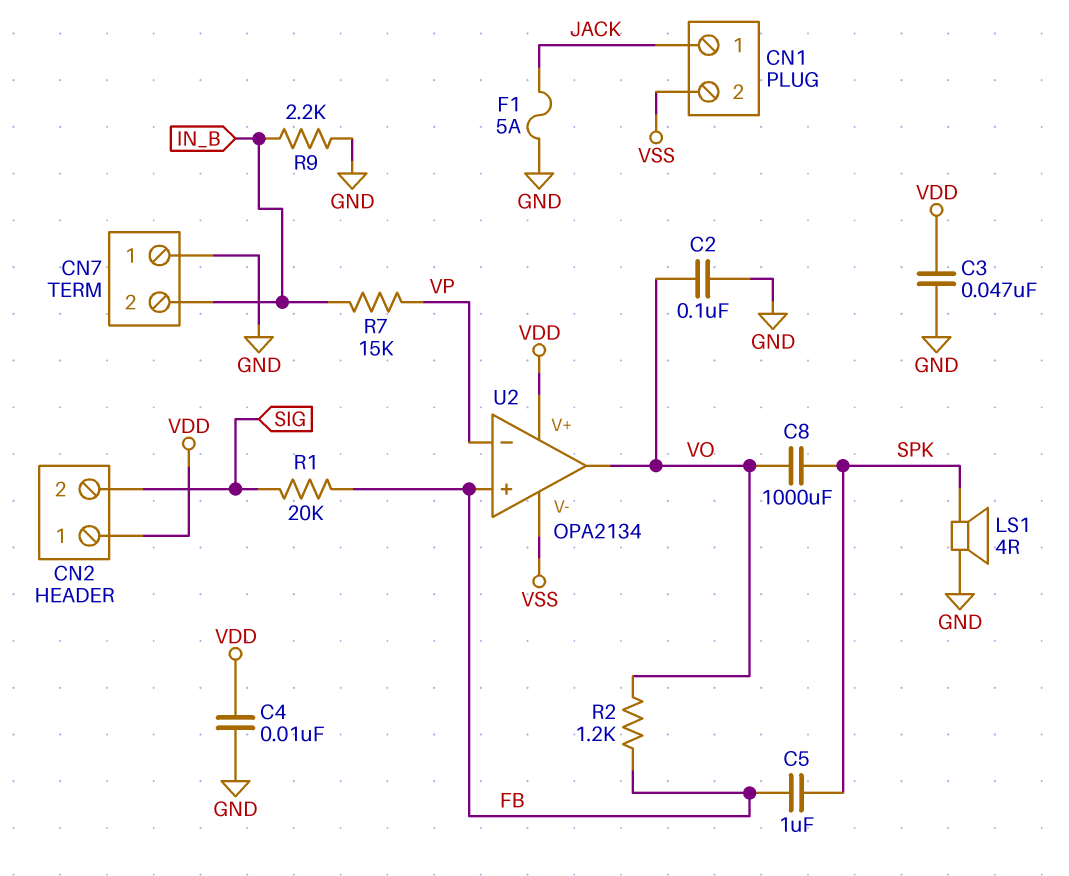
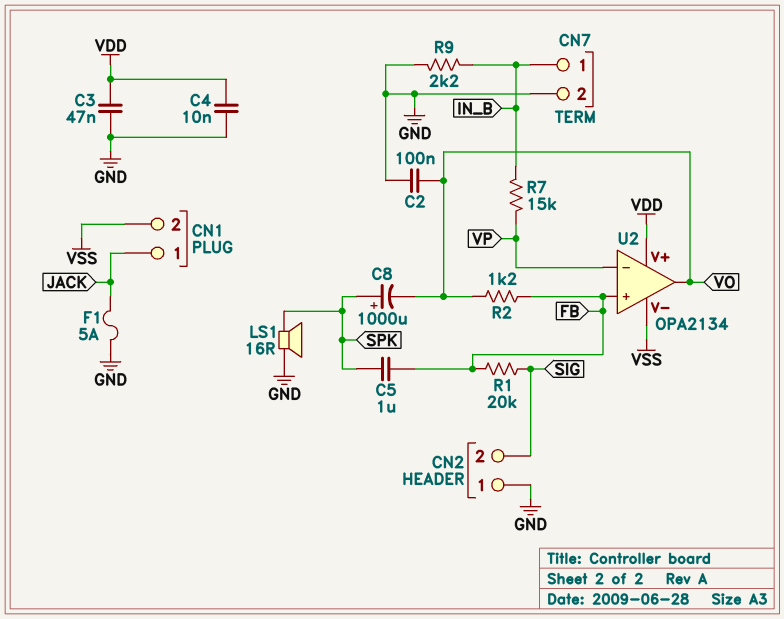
C8: 1000uF (SPK, VO) -> 1000uF (plus SPK, minus VO)
CN2 pin 1: VDD -> GND
CN7 pin 1: GND -> IN_B
CN7 pin 2: IN_B -> GND
LS1: speaker 4R (GND, SPK) -> speaker 16R (GND, SPK)

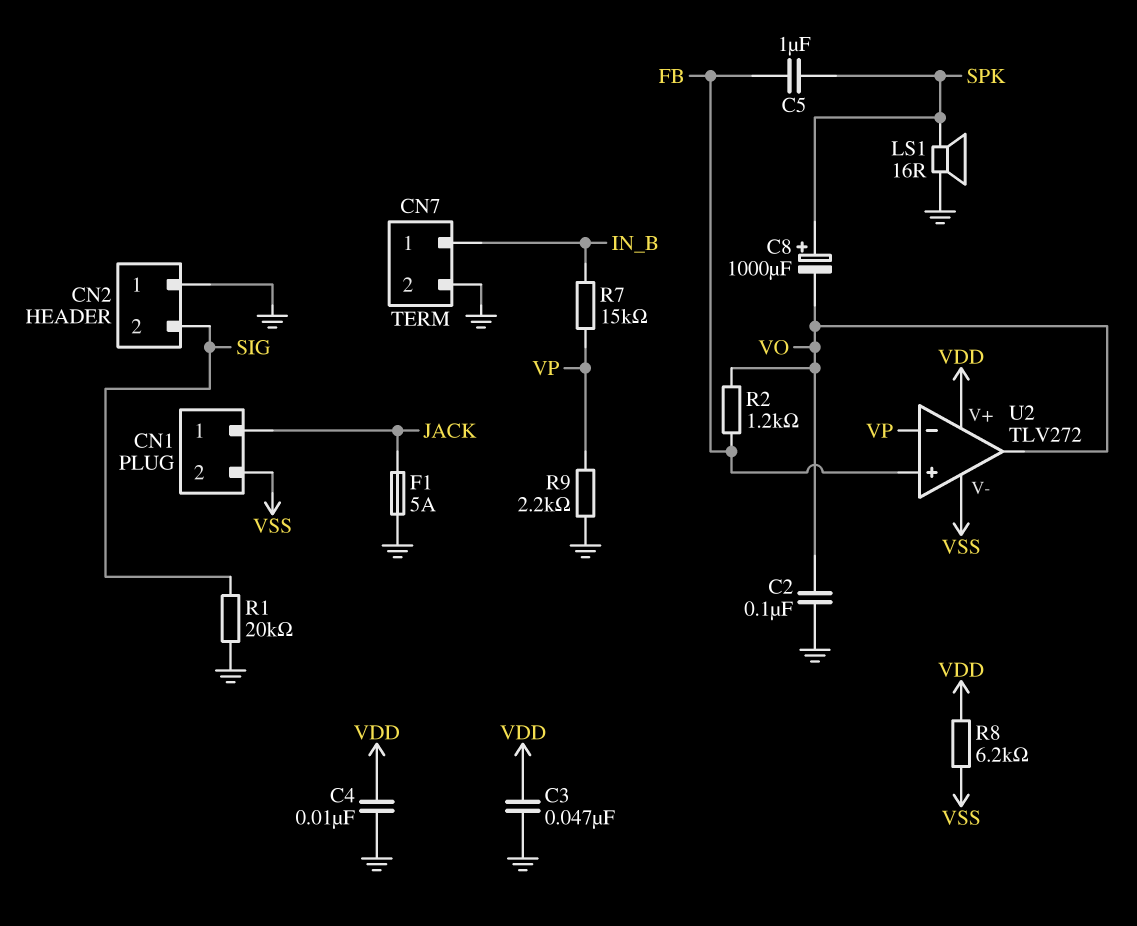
R1: 20k (FB, SIG) -> 20k (GND, SIG)
R8: none -> 6.2k (VDD, VSS)
R9: 2.2k (GND, IN_B) -> 2.2k (GND, VP)
U2: OPA2134 -> TLV272

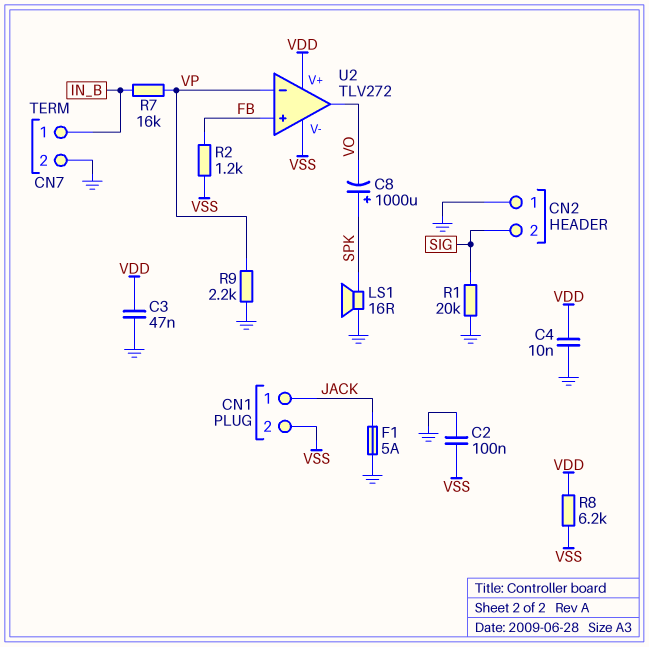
C2: 100nF (GND, VO) -> 100nF (GND, VSS)
C5: 1uF (FB, SPK) -> none
R2: 1.2k (FB, VO) -> 1.2k (FB, VSS)
R7: 15k (IN_B, VP) -> 16k (IN_B, VP)

